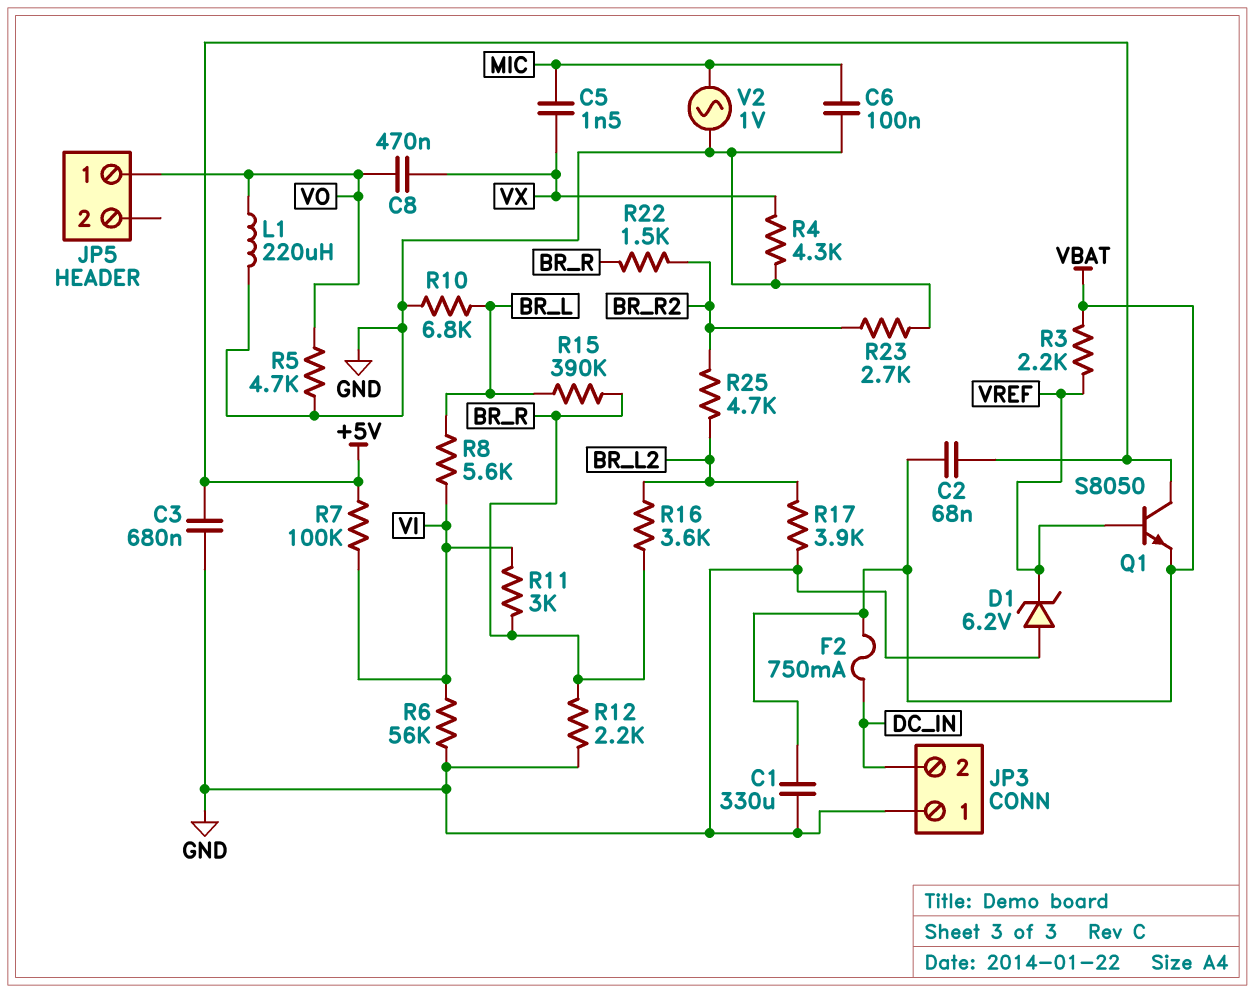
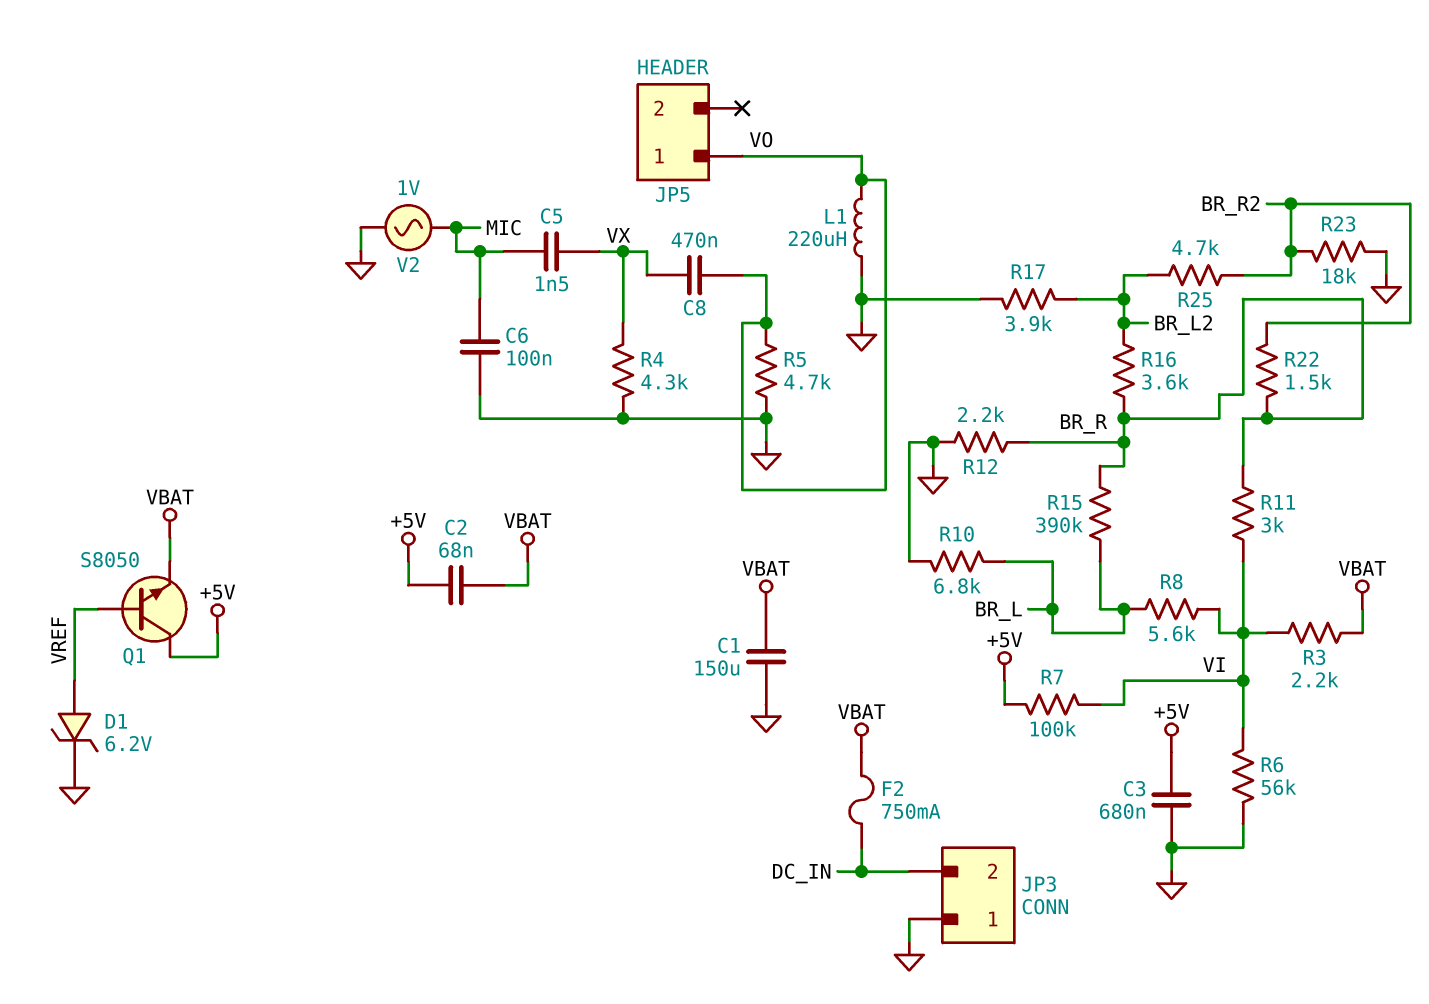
C1: 330uF (GND, VBAT) -> 150uF (GND, VBAT)
D1: zener 6.2V (A GND, K VREF) -> zener 6.2V (A VREF, K GND)
R3: 2.2k (VBAT, VREF) -> 2.2k (VBAT, VI)
R23: 2.7k (BR_R2, GND) -> 18k (BR_R2, GND)

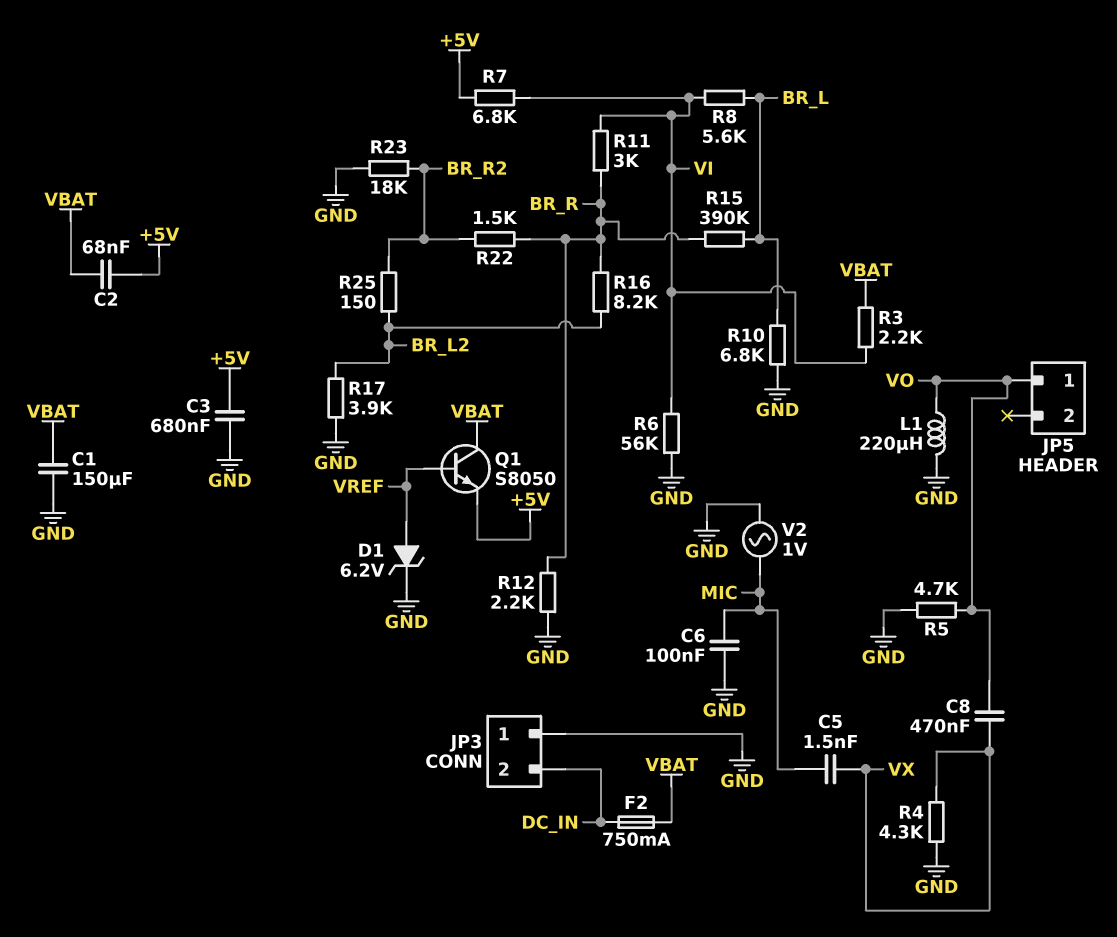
Q1: NPN S8050 (B VREF, C +5V, E VBAT) -> NPN S8050 (B VREF, C VBAT, E +5V)
R7: 100k (+5V, VI) -> 6.8k (+5V, VI)
R16: 3.6k (BR_L2, BR_R) -> 8.2k (BR_L2, BR_R)
R25: 4.7k (BR_L2, BR_R2) -> 150 (BR_L2, BR_R2)

